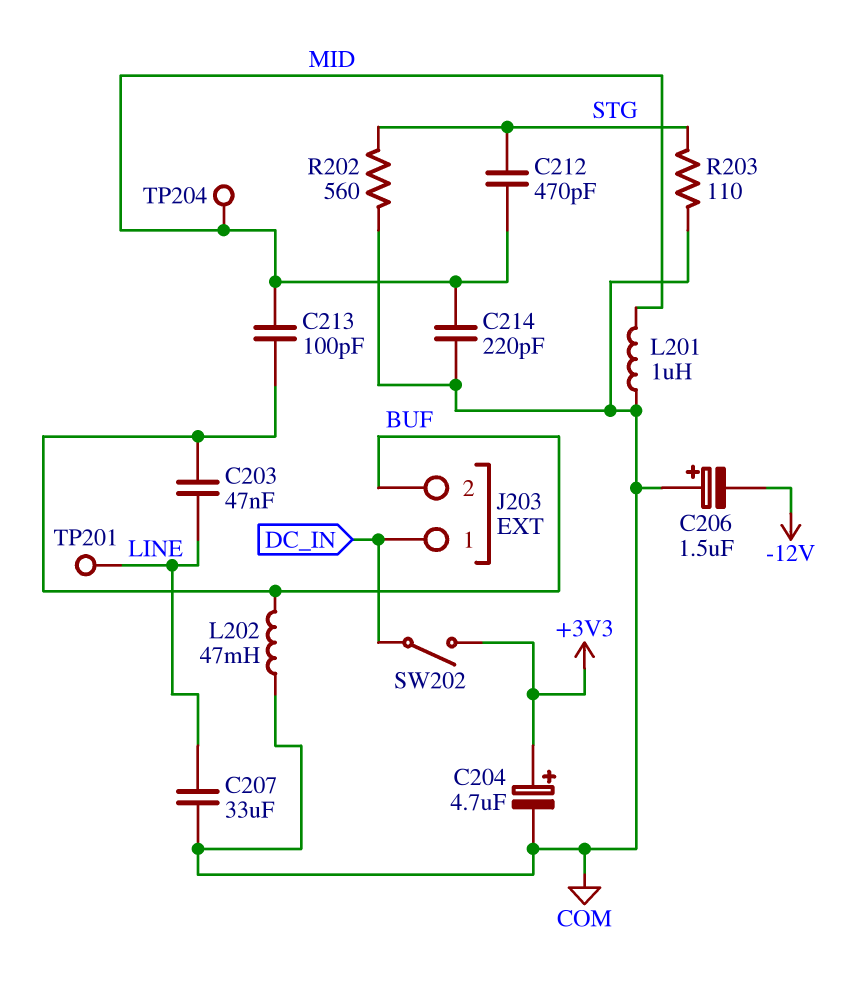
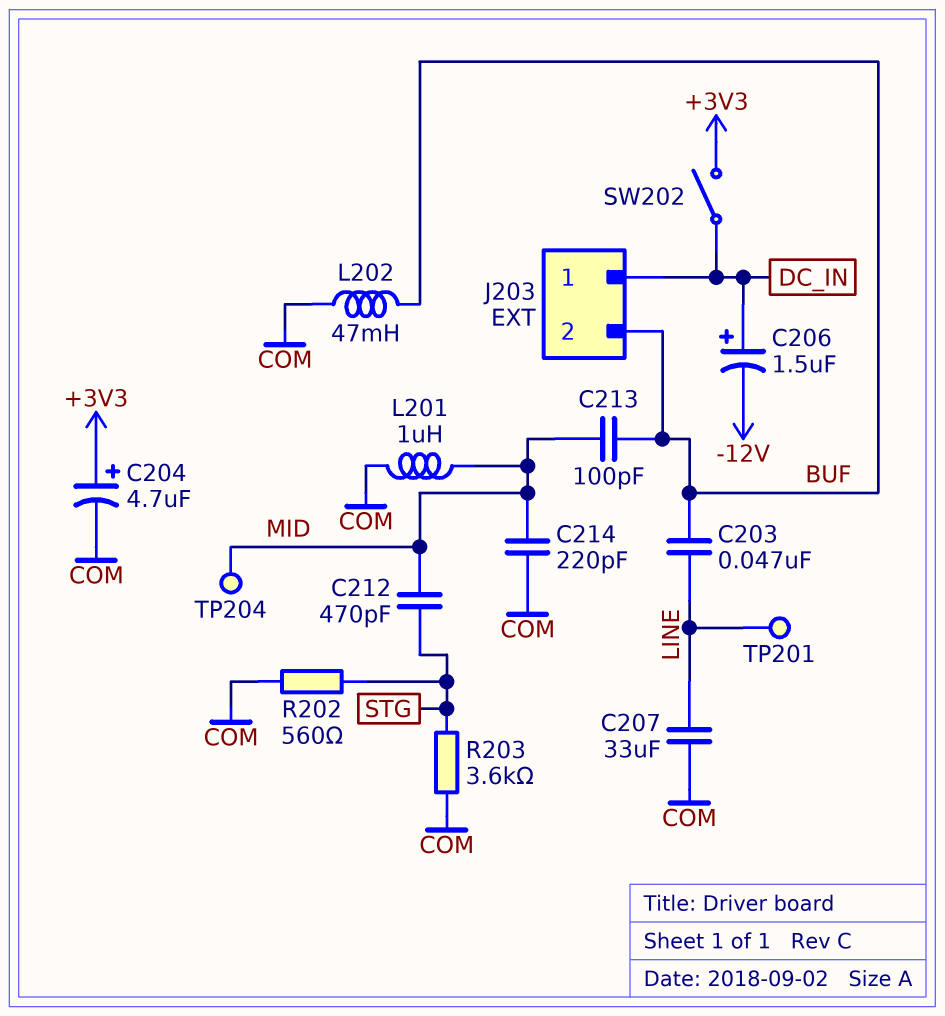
C206: 1.5uF (plus COM, minus -12V) -> 1.5uF (plus DC_IN, minus -12V)
R203: 110 (COM, STG) -> 3.6k (COM, STG)

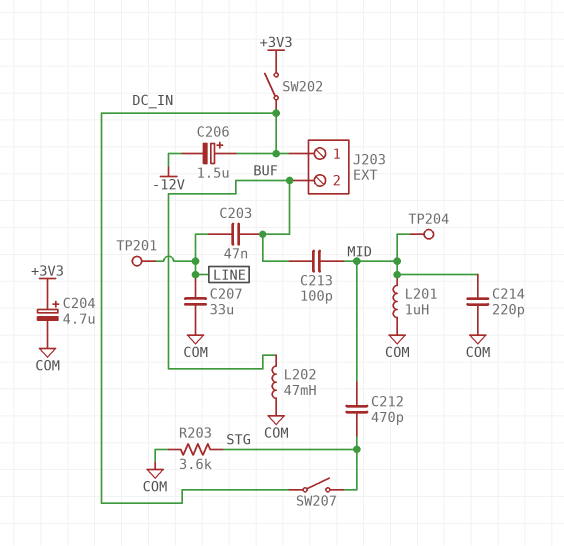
R202: 560 (COM, STG) -> none
SW207: none -> switch (DC_IN, STG)

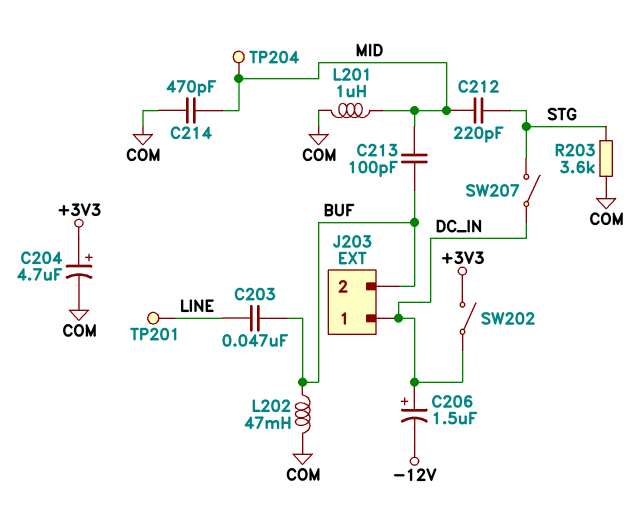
C207: 33uF (COM, LINE) -> none
C212: 470pF (MID, STG) -> 220pF (MID, STG)
C214: 220pF (COM, MID) -> 470pF (COM, MID)

